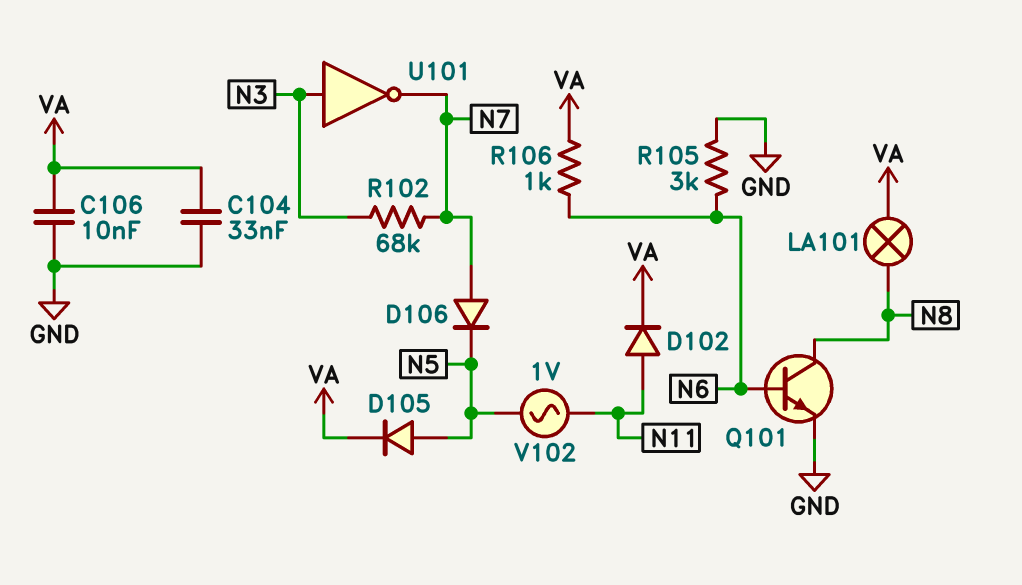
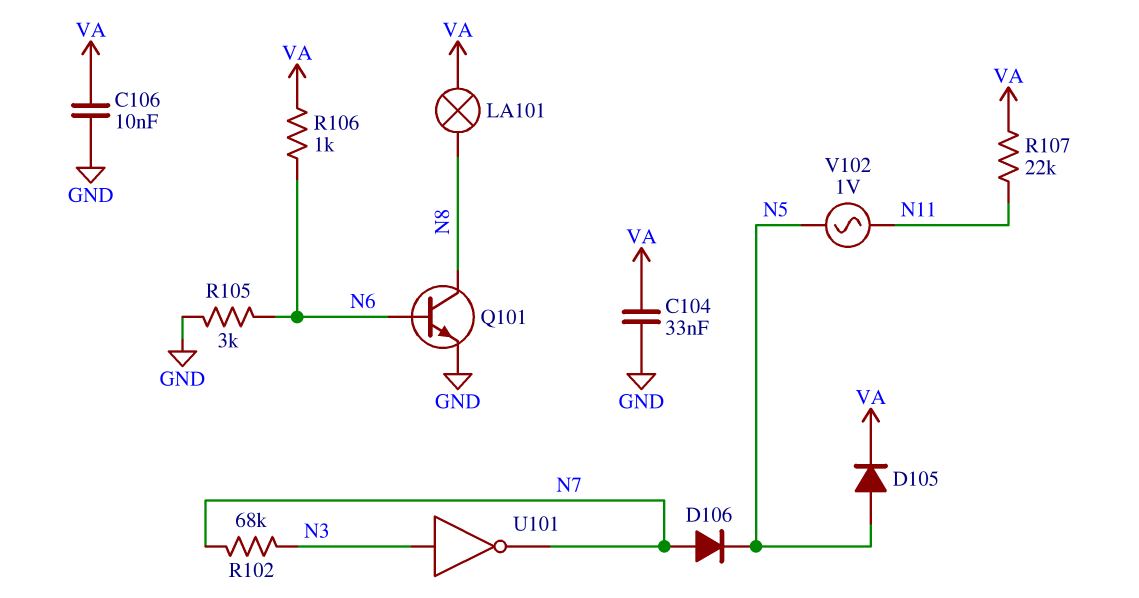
D102: diode (A N11, K VA) -> none
R107: none -> 22k (N11, VA)

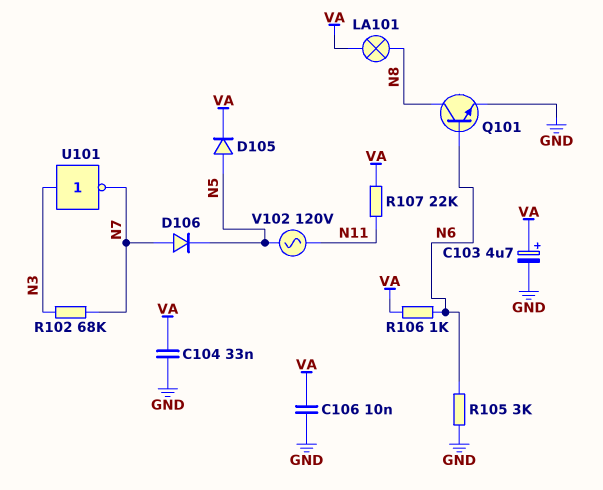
C103: none -> 4.7uF (plus VA, minus GND)
V102: AC 1V (N5, N11) -> AC 120V (N5, N11)

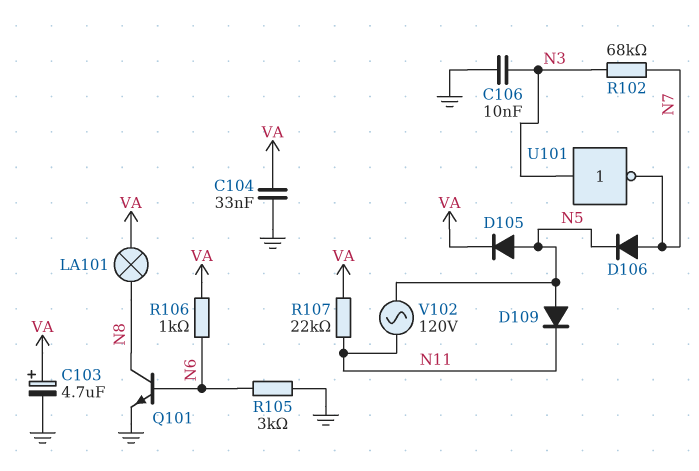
C106: 10nF (GND, VA) -> 10nF (GND, N3)
D109: none -> diode (A N5, K N11)

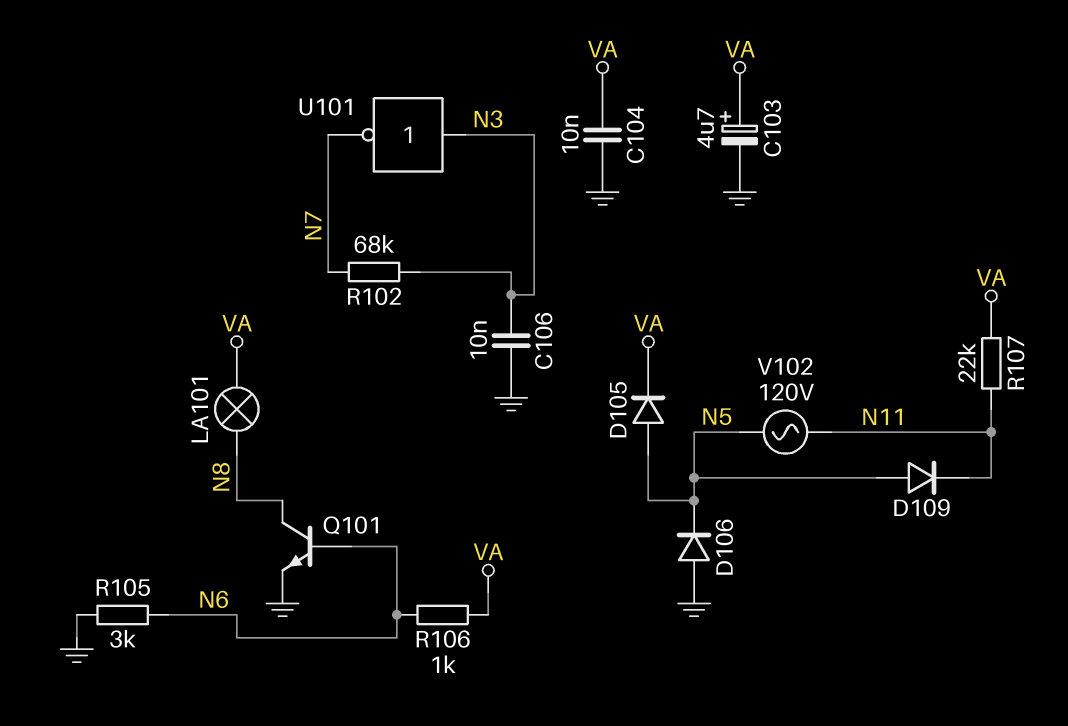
C104: 33nF (GND, VA) -> 10nF (GND, VA)
D106: diode (A N7, K N5) -> diode (A GND, K N5)

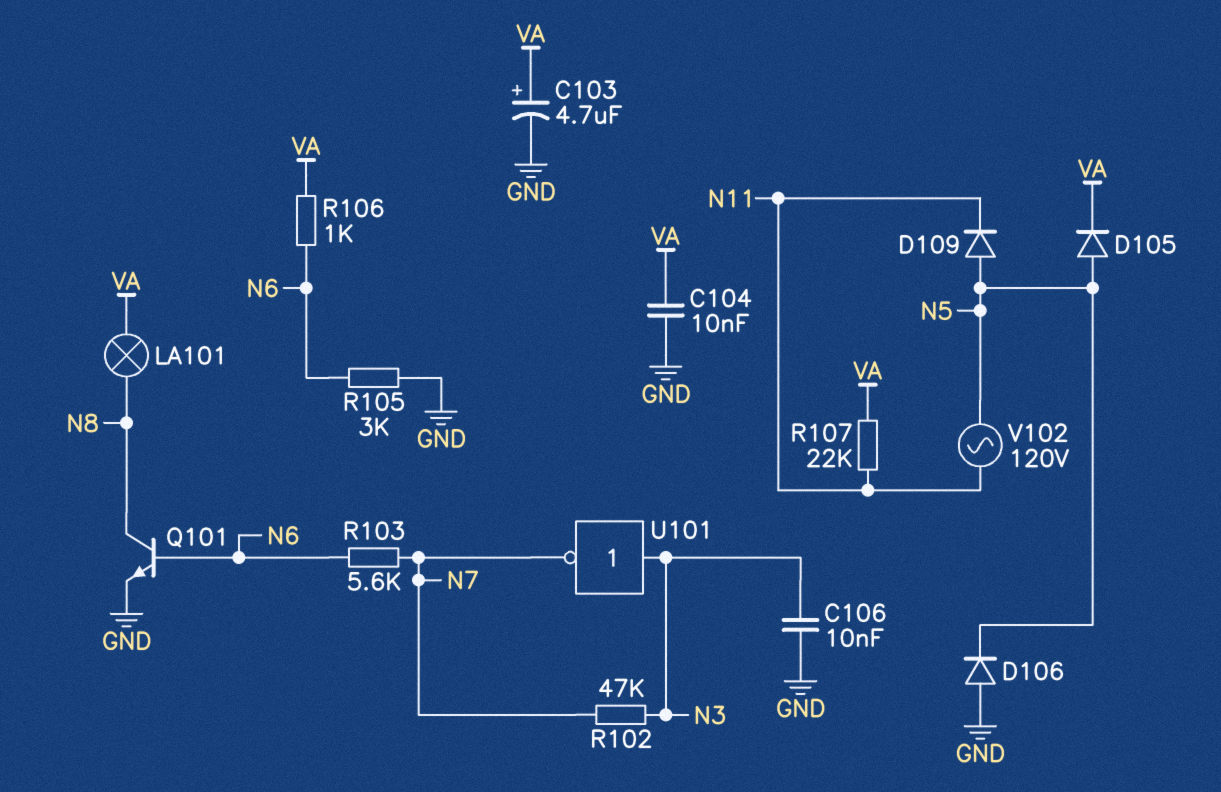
R102: 68k (N3, N7) -> 47k (N3, N7)
R103: none -> 5.6k (N6, N7)

